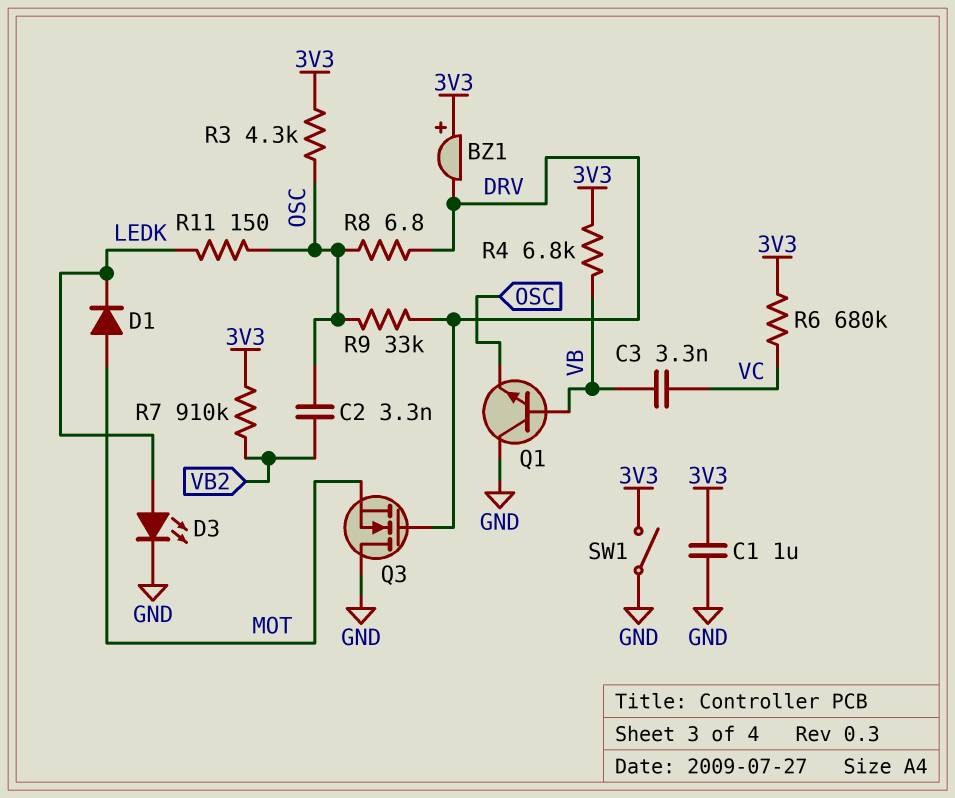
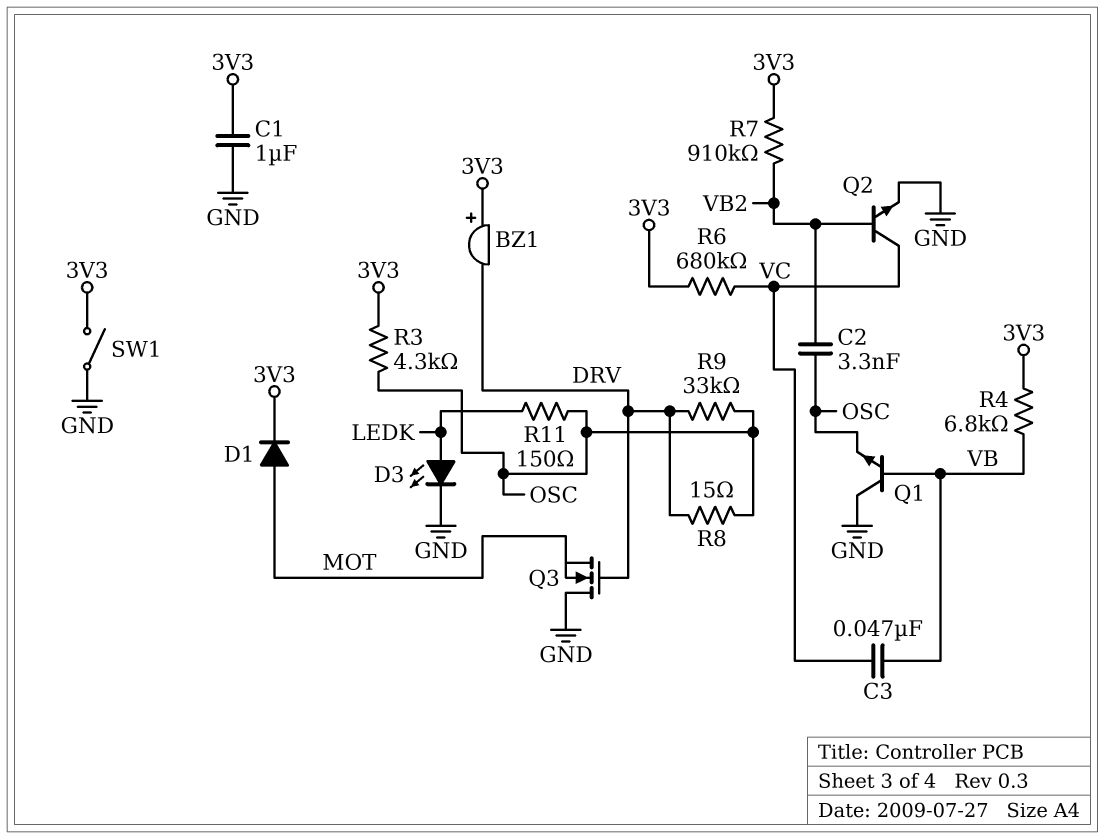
C3: 3.3nF (VB, VC) -> 47nF (VB, VC)
D1: diode (A MOT, K LEDK) -> diode (A MOT, K 3V3)
Q2: none -> NPN (B VB2, C VC, E GND)
R8: 6.8 (DRV, OSC) -> 15 (DRV, OSC)

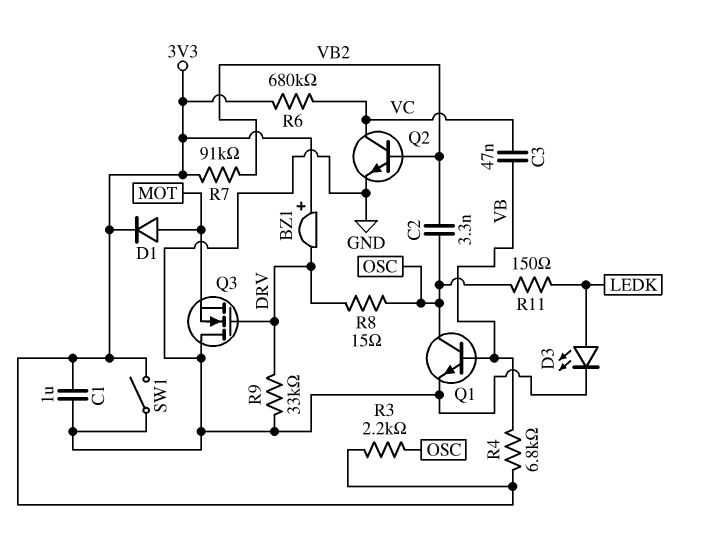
Q1: NPN (B VB, C GND, E OSC) -> NPN (B VB, C OSC, E GND)
R3: 4.3k (3V3, OSC) -> 2.2k (3V3, OSC)
R7: 910k (3V3, VB2) -> 91k (3V3, VB2)
R9: 33k (DRV, OSC) -> 33k (DRV, GND)

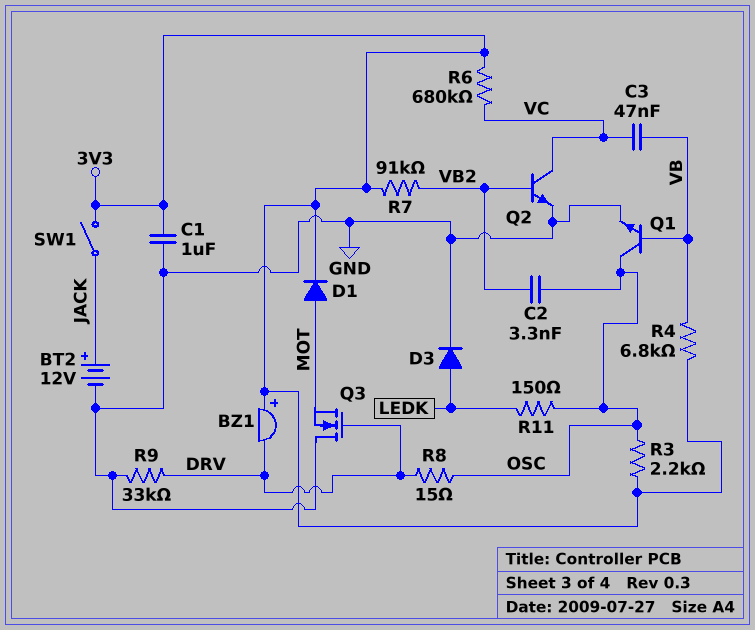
BT2: none -> 12V (plus JACK, minus GND)
D3: LED (A LEDK, K GND) -> diode (A LEDK, K GND)
SW1: switch (3V3, GND) -> switch (3V3, JACK)

